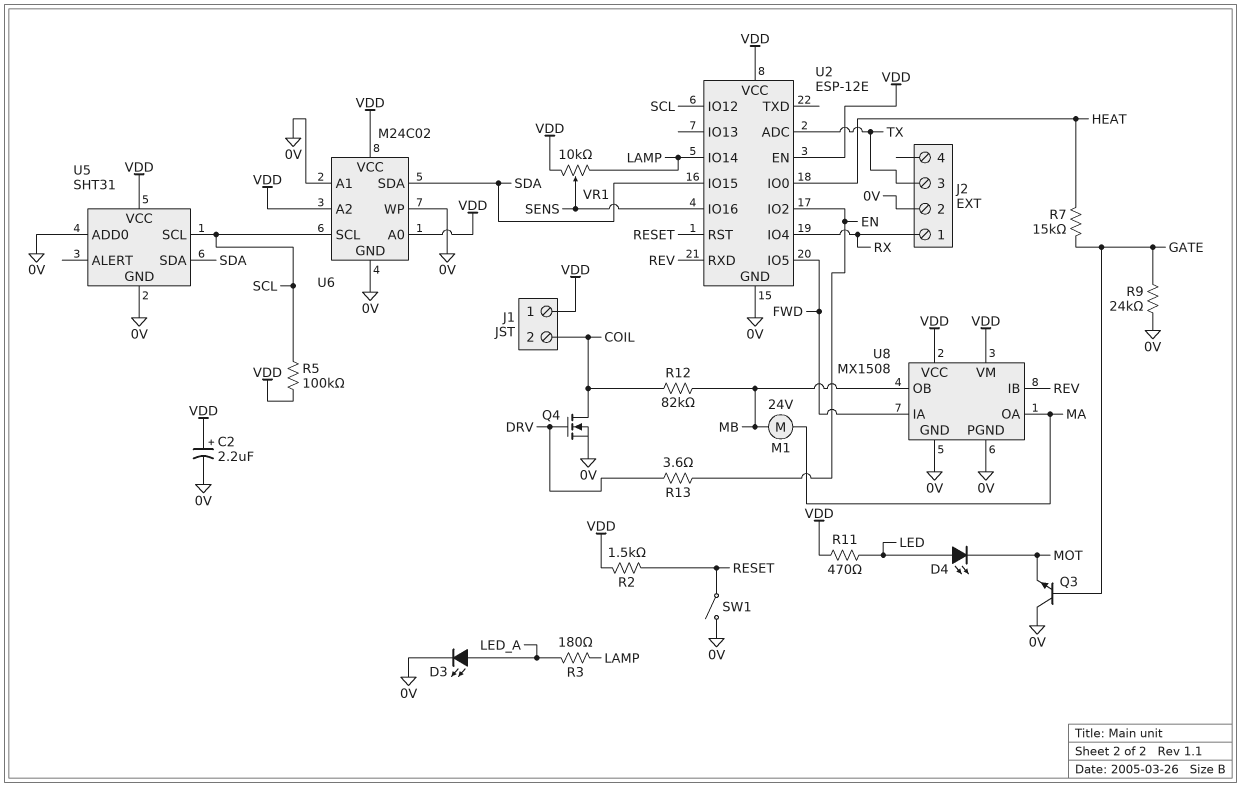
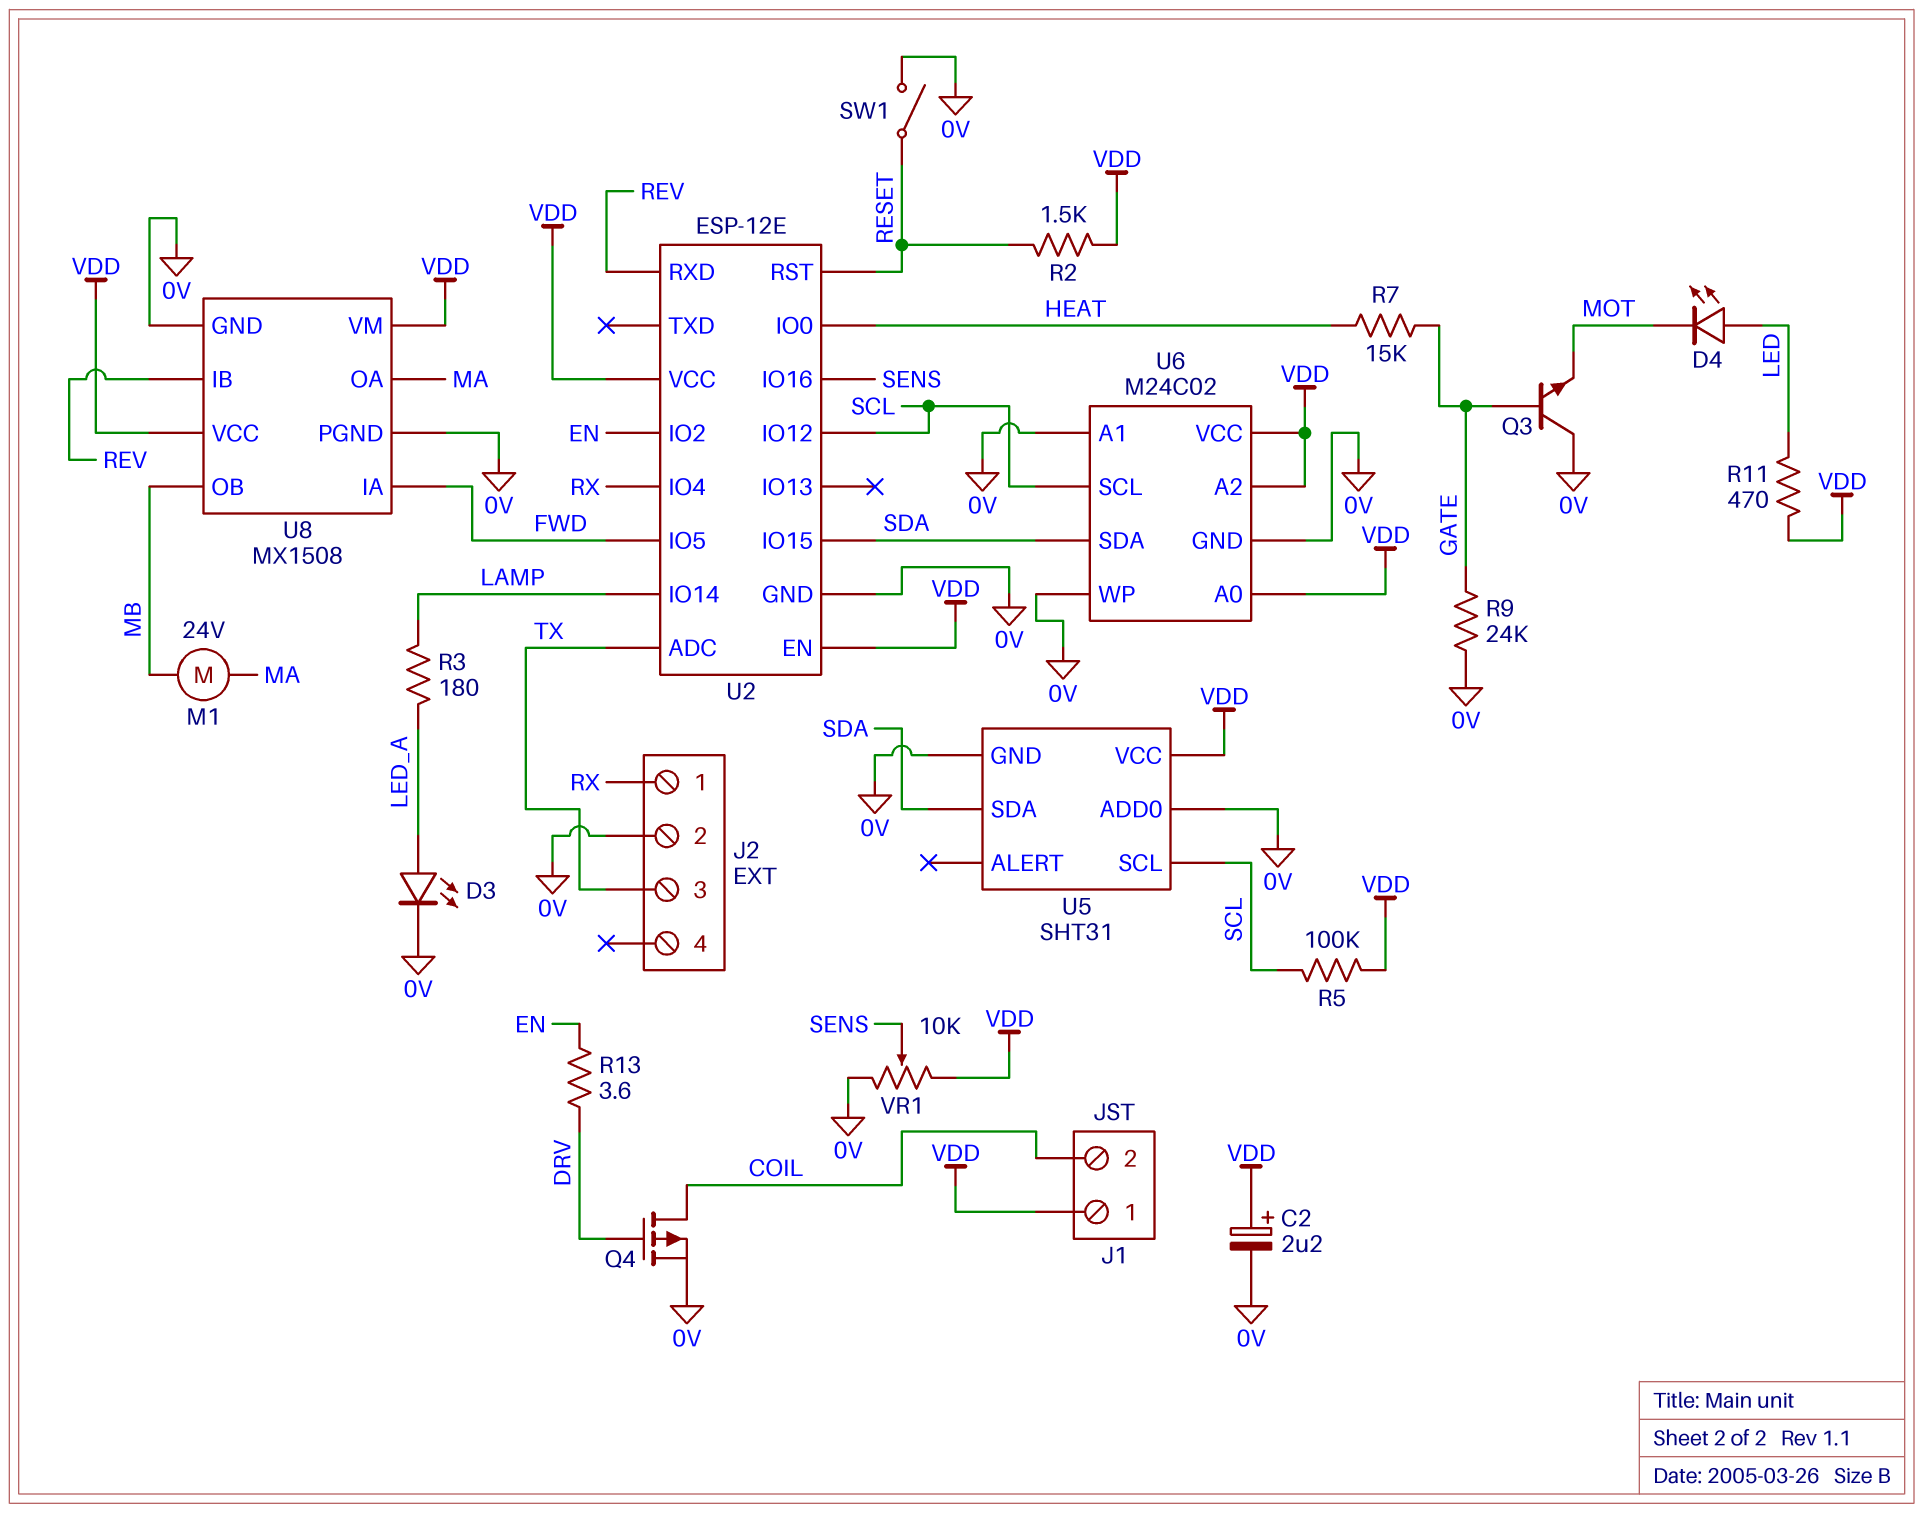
Q4: NMOS (G DRV, D COIL, S 0V) -> PMOS (G DRV, D COIL, S 0V)
R12: 82k (COIL, MB) -> none
VR1: 10k (LAMP, VDD, wiper SENS) -> 10k (0V, VDD, wiper SENS)

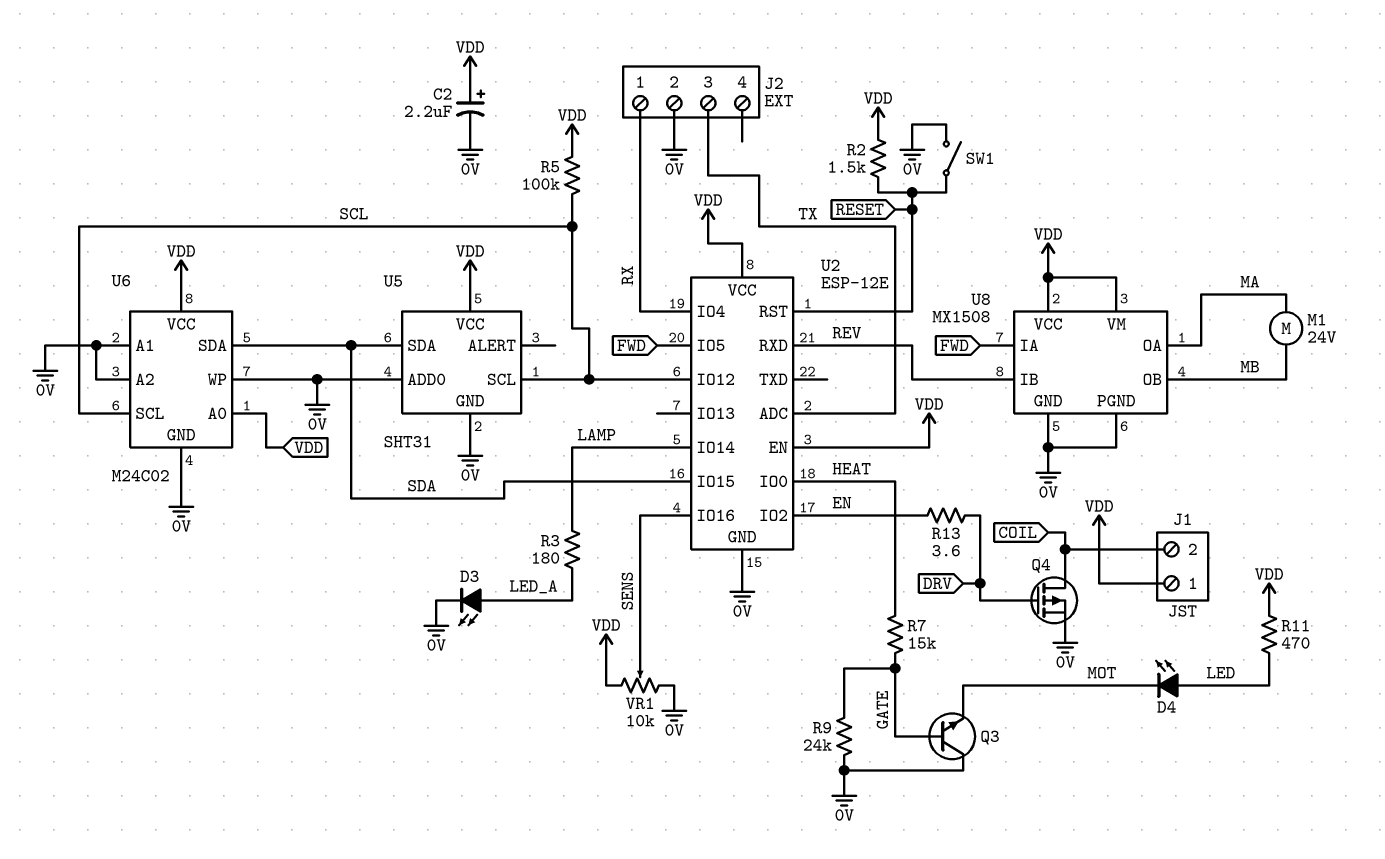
U6 pin A2: VDD -> 0V

